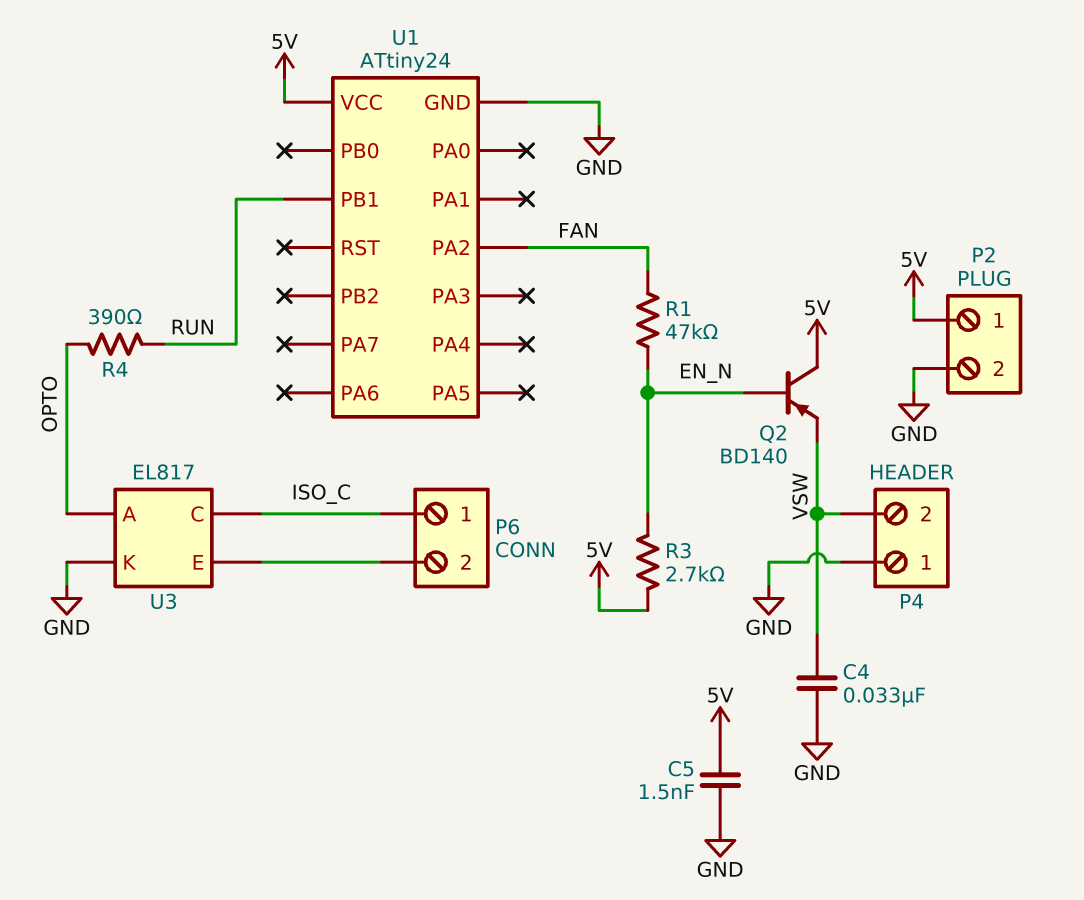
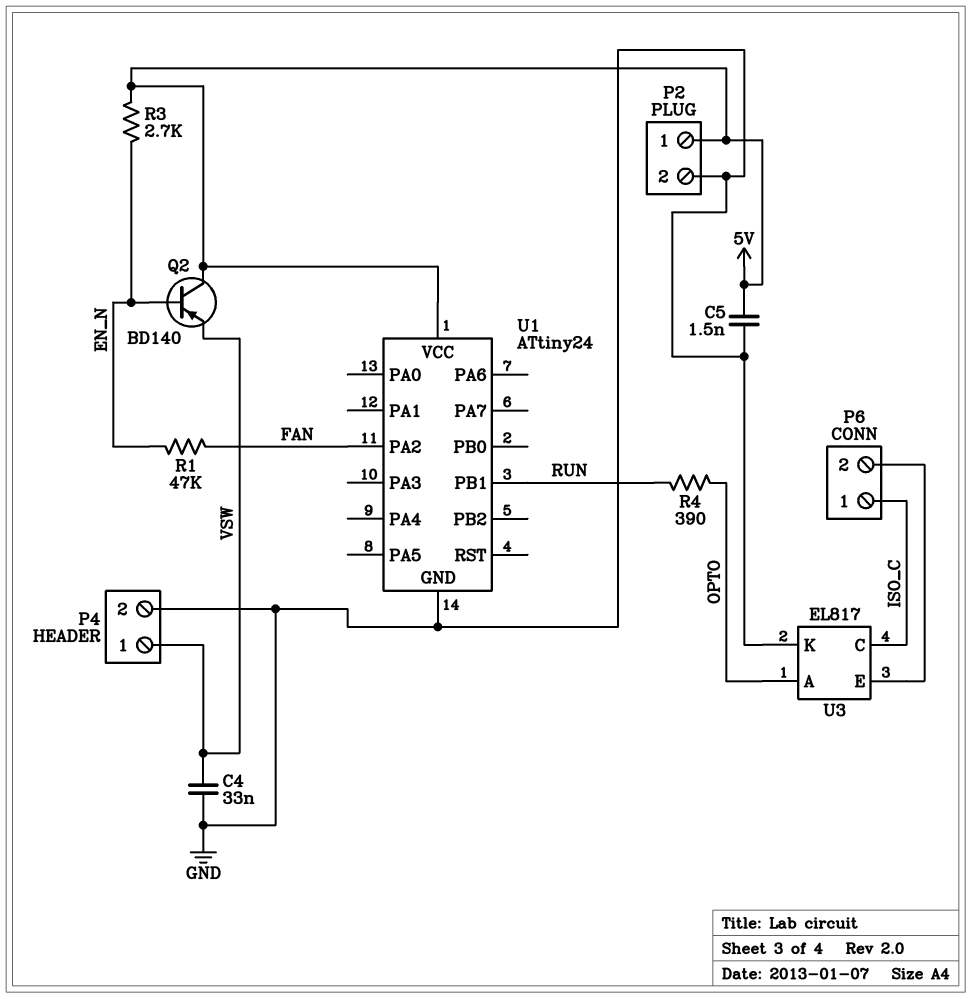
P4 pin 1: GND -> VSW
P4 pin 2: VSW -> GND

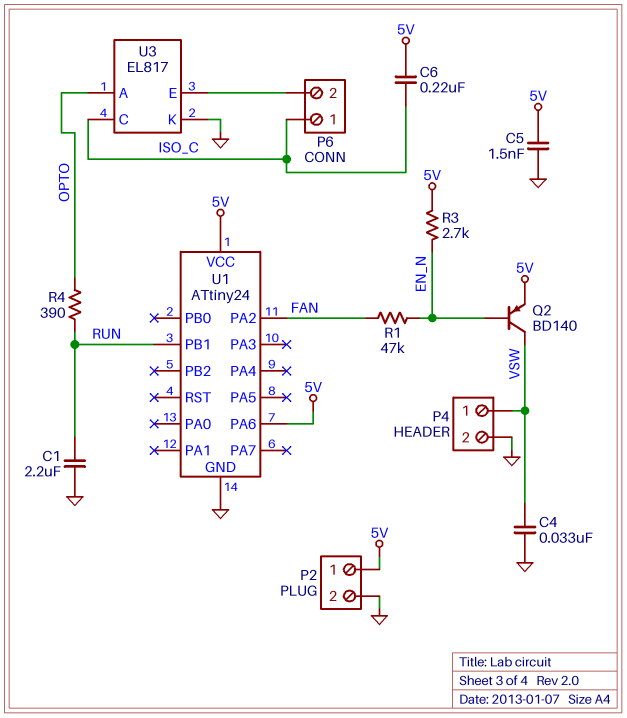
C1: none -> 2.2uF (GND, RUN)
C6: none -> 220nF (5V, ISO_C)
Q2: PNP BD140 (B EN_N, C 5V, E VSW) -> PNP BD140 (B EN_N, C VSW, E 5V)
U1 pin PA6: none -> 5V

